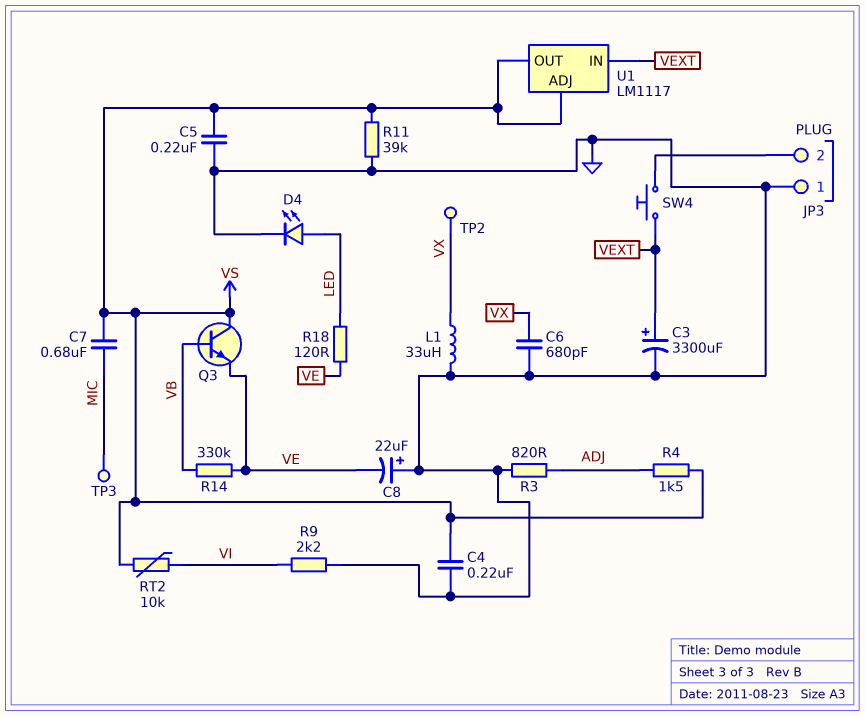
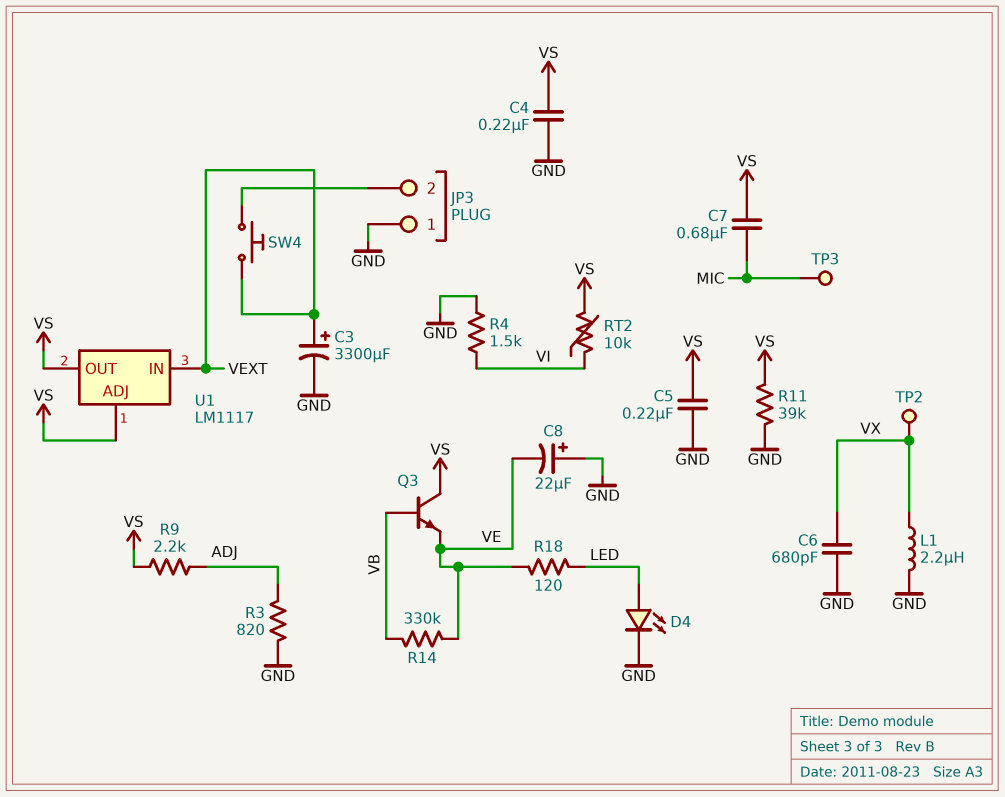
L1: 33uH (GND, VX) -> 2.2uH (GND, VX)
R4: 1.5k (ADJ, VS) -> 1.5k (GND, VI)
R9: 2.2k (GND, VI) -> 2.2k (ADJ, VS)

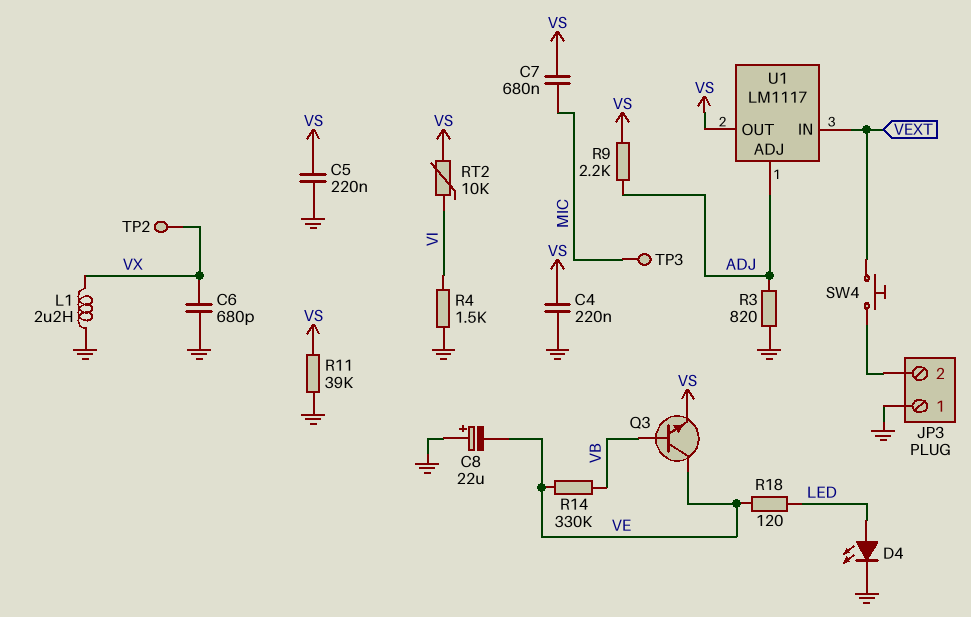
C3: 3300uF (plus VEXT, minus GND) -> none
Q3: NPN (B VB, C VS, E VE) -> NPN (B VB, C VE, E VS)
U1 pin ADJ: VS -> ADJ

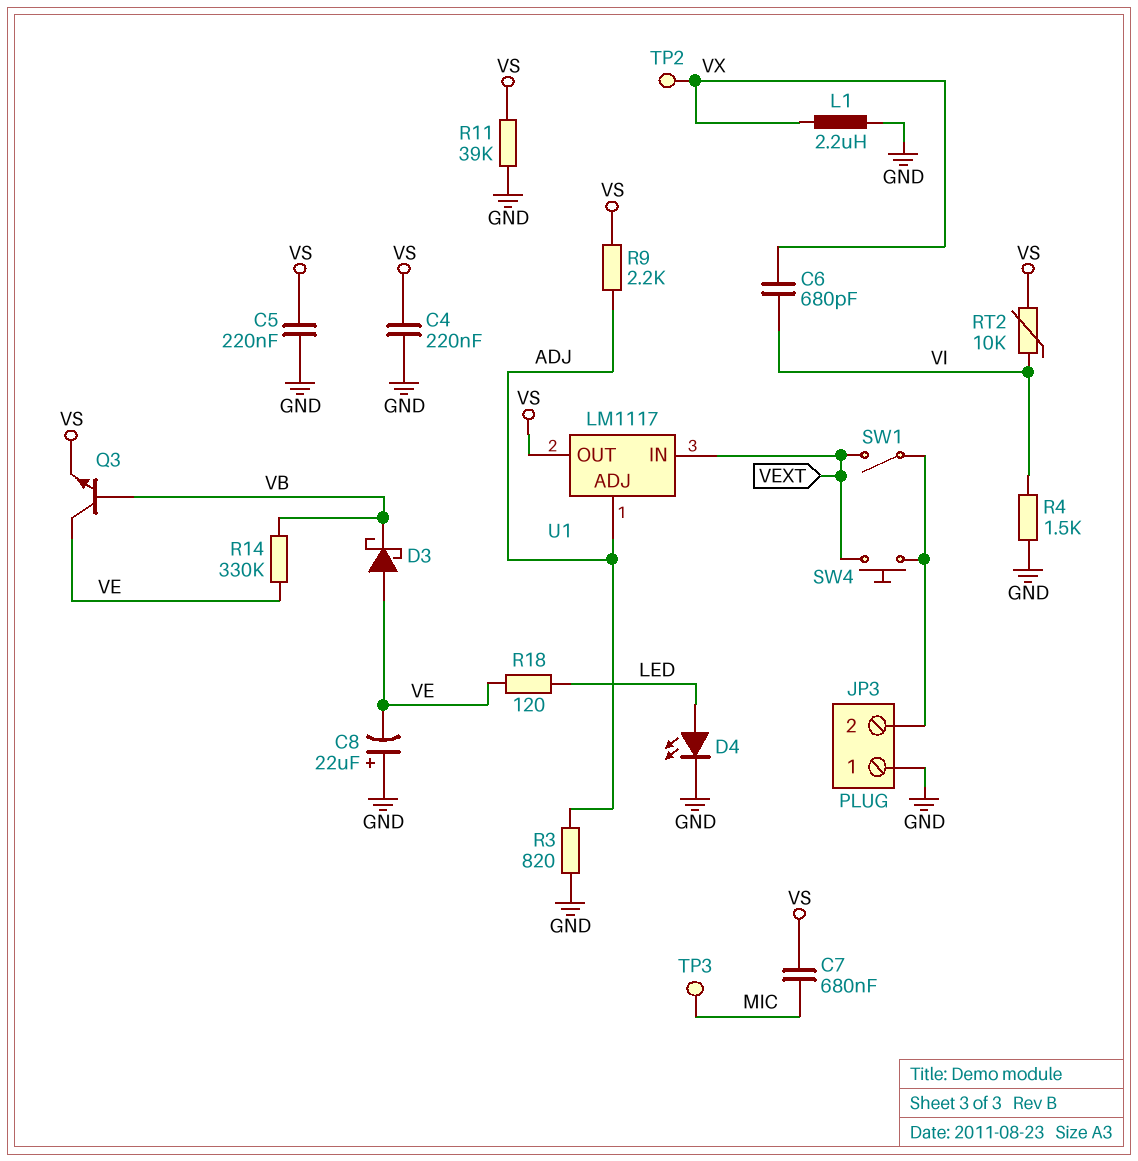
C6: 680pF (GND, VX) -> 680pF (VI, VX)
D3: none -> schottky (A VE, K VB)
SW1: none -> switch (JP3/2, VEXT)

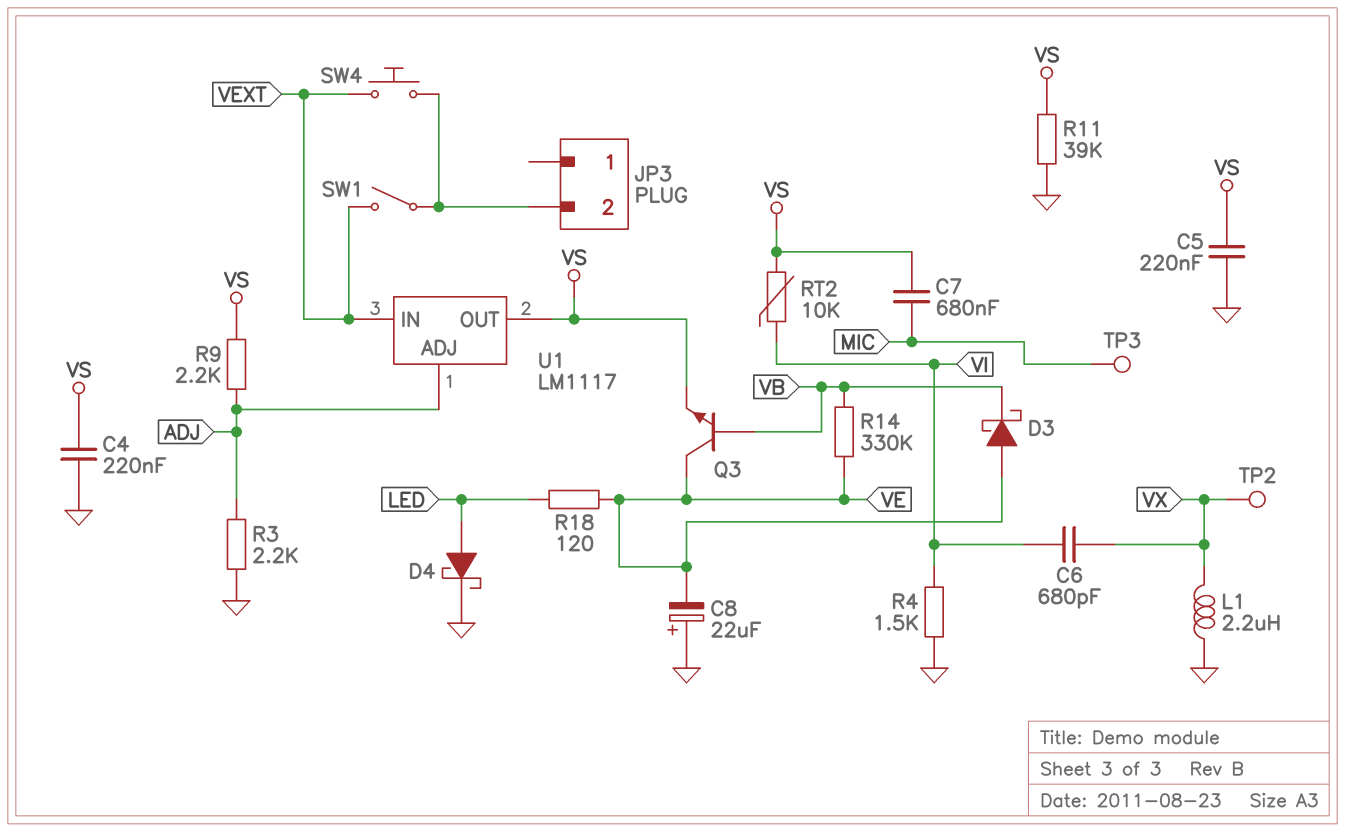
D4: LED (A LED, K GND) -> schottky (A LED, K GND)
JP3 pin 1: GND -> none
R3: 820 (ADJ, GND) -> 2.2k (ADJ, GND)

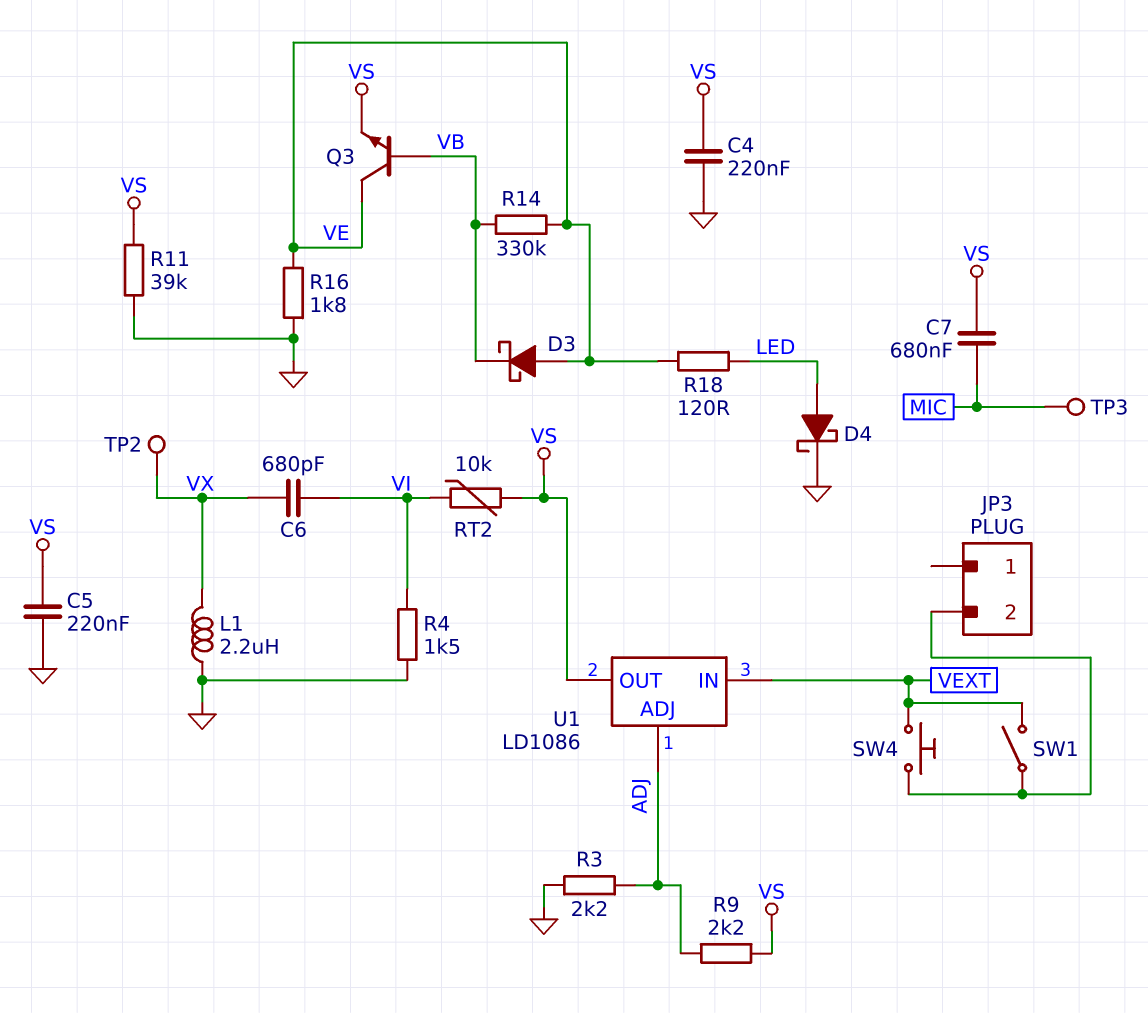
C8: 22uF (plus GND, minus VE) -> none
R16: none -> 1.8k (GND, VE)
U1: LM1117 -> LD1086

